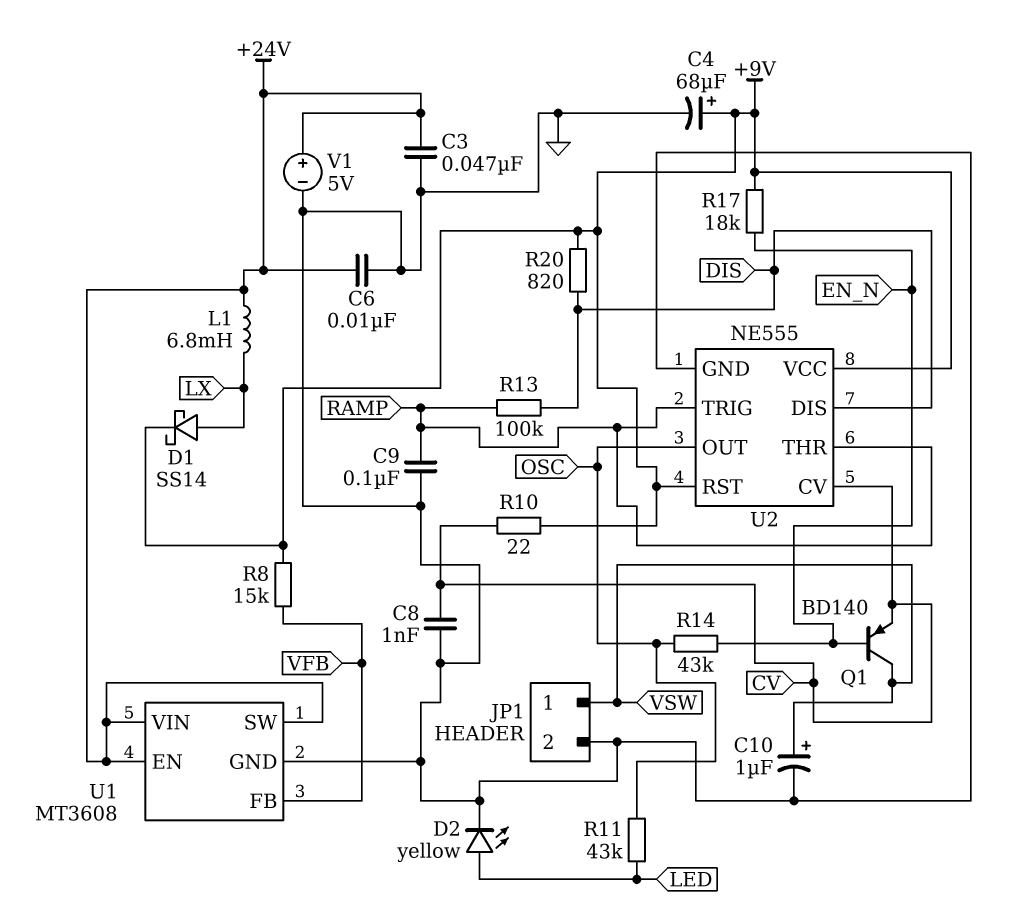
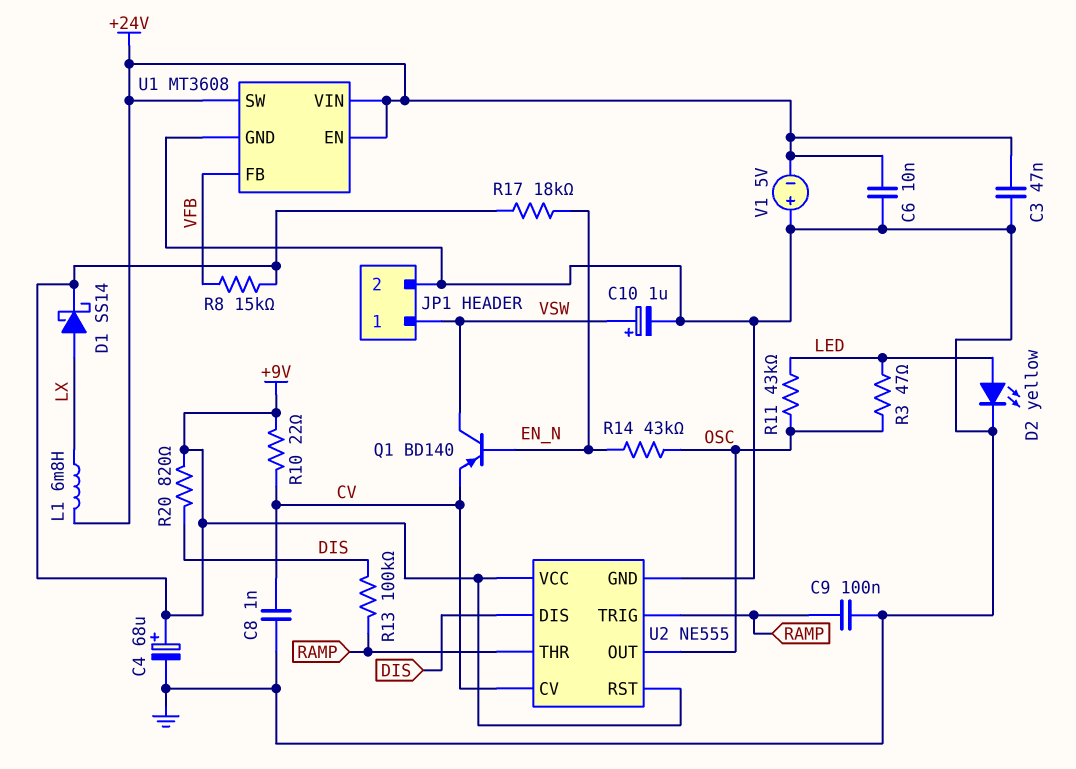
R3: none -> 47 (LED, OSC)
V1: 5V (plus +24V, minus GND) -> 5V (plus GND, minus +24V)

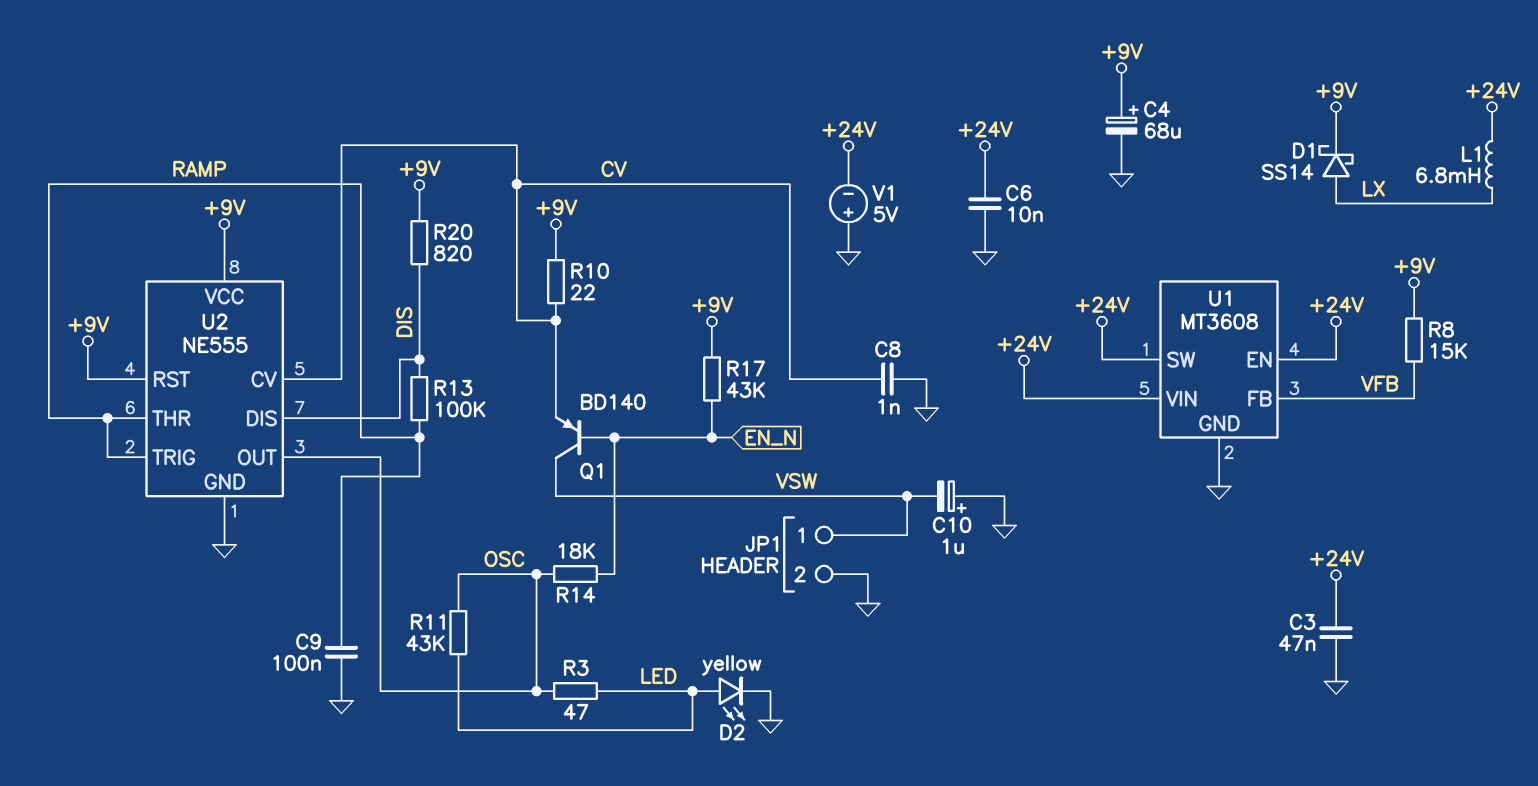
C10: 1uF (plus VSW, minus GND) -> 1uF (plus GND, minus VSW)
R14: 43k (EN_N, OSC) -> 18k (EN_N, OSC)
R17: 18k (+9V, EN_N) -> 43k (+9V, EN_N)

